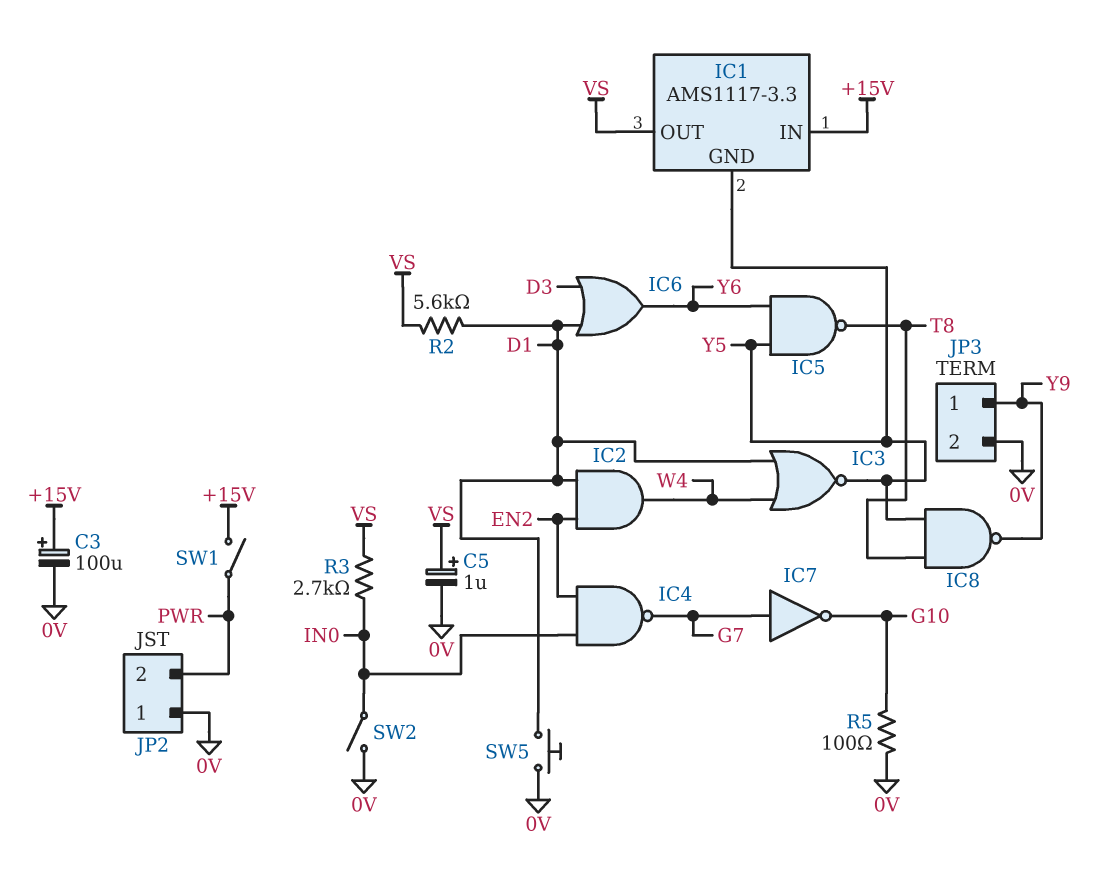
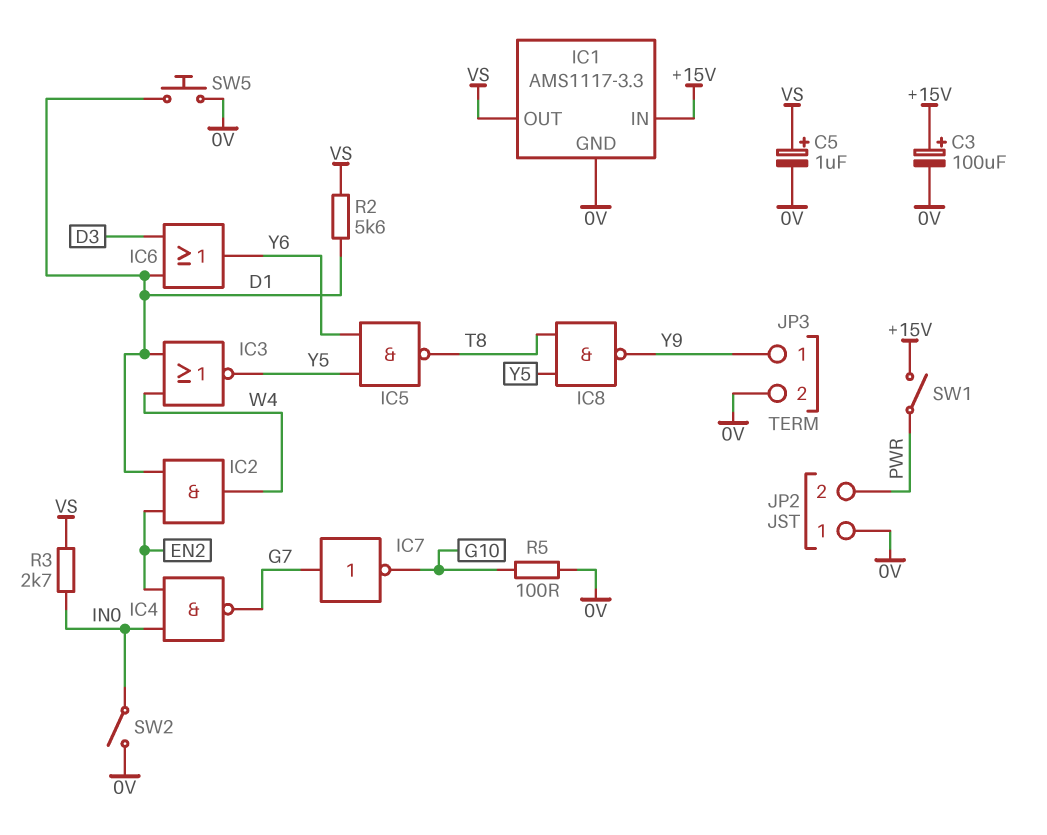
IC1 pin GND: Y5 -> 0V

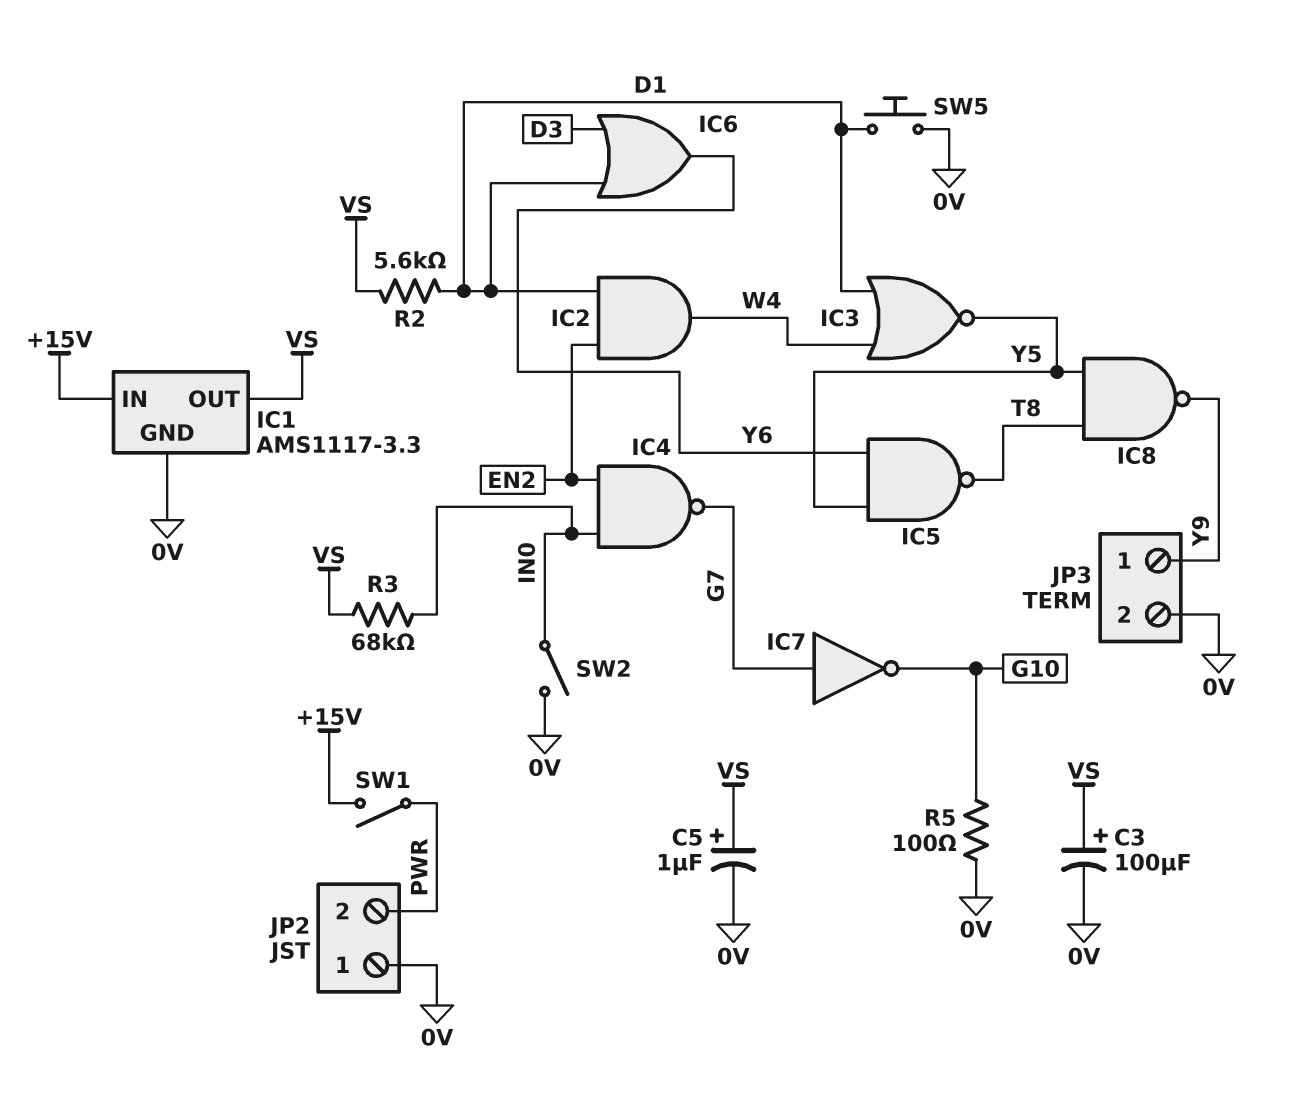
C3: 100uF (plus +15V, minus 0V) -> 100uF (plus VS, minus 0V)
R3: 2.7k (IN0, VS) -> 68k (IN0, VS)

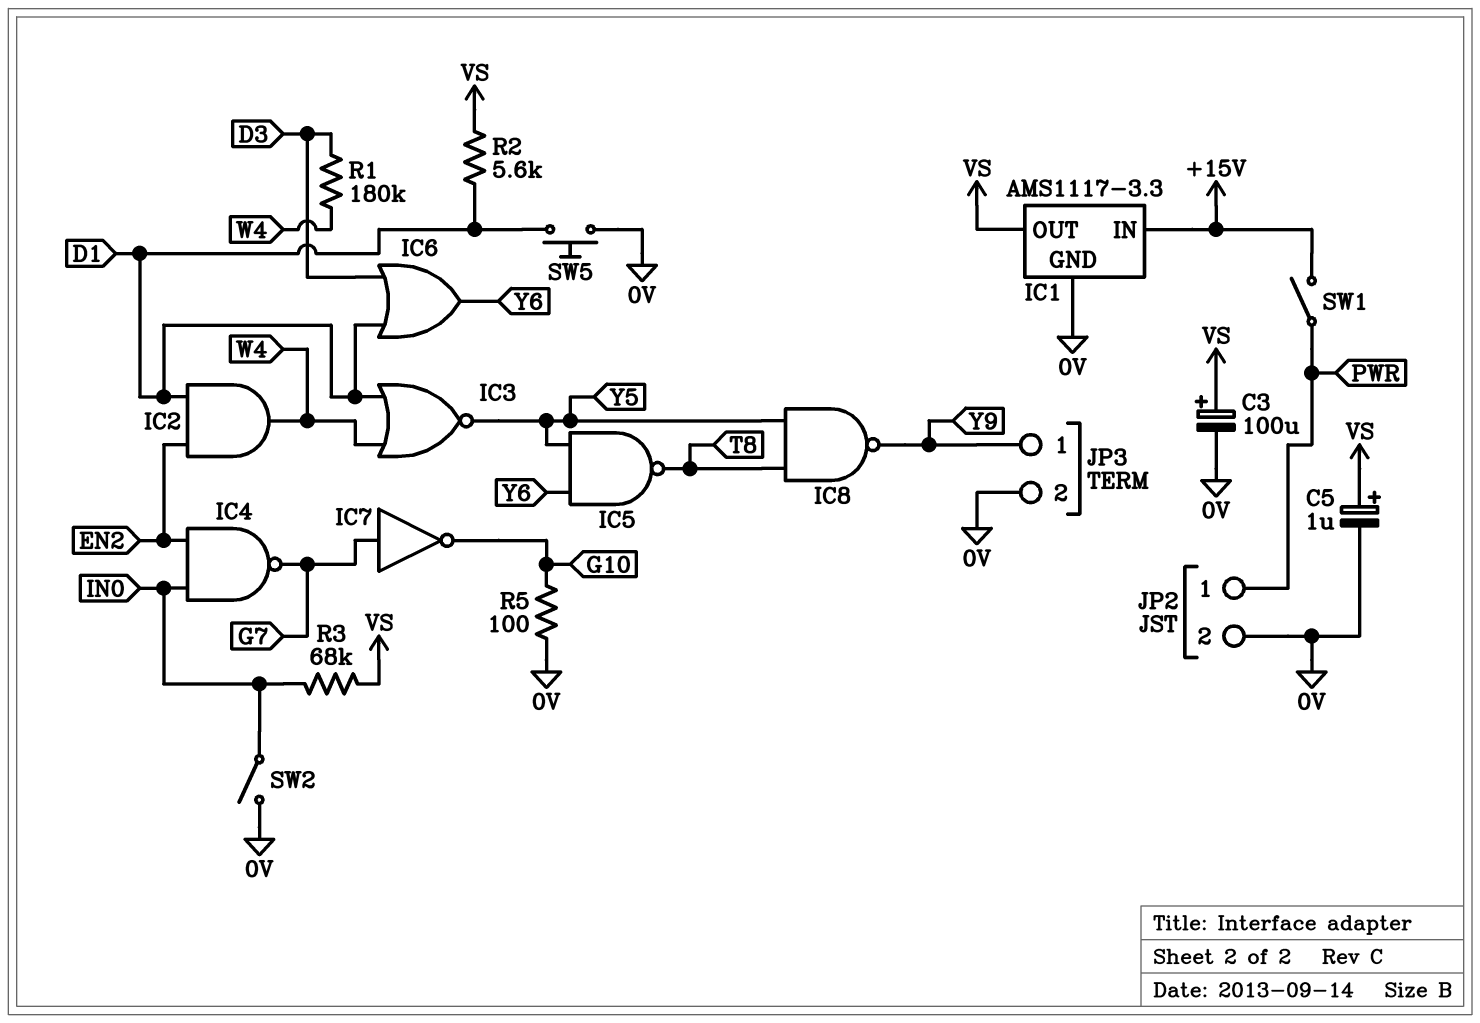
JP2 pin 1: 0V -> PWR
JP2 pin 2: PWR -> 0V
R1: none -> 180k (D3, W4)

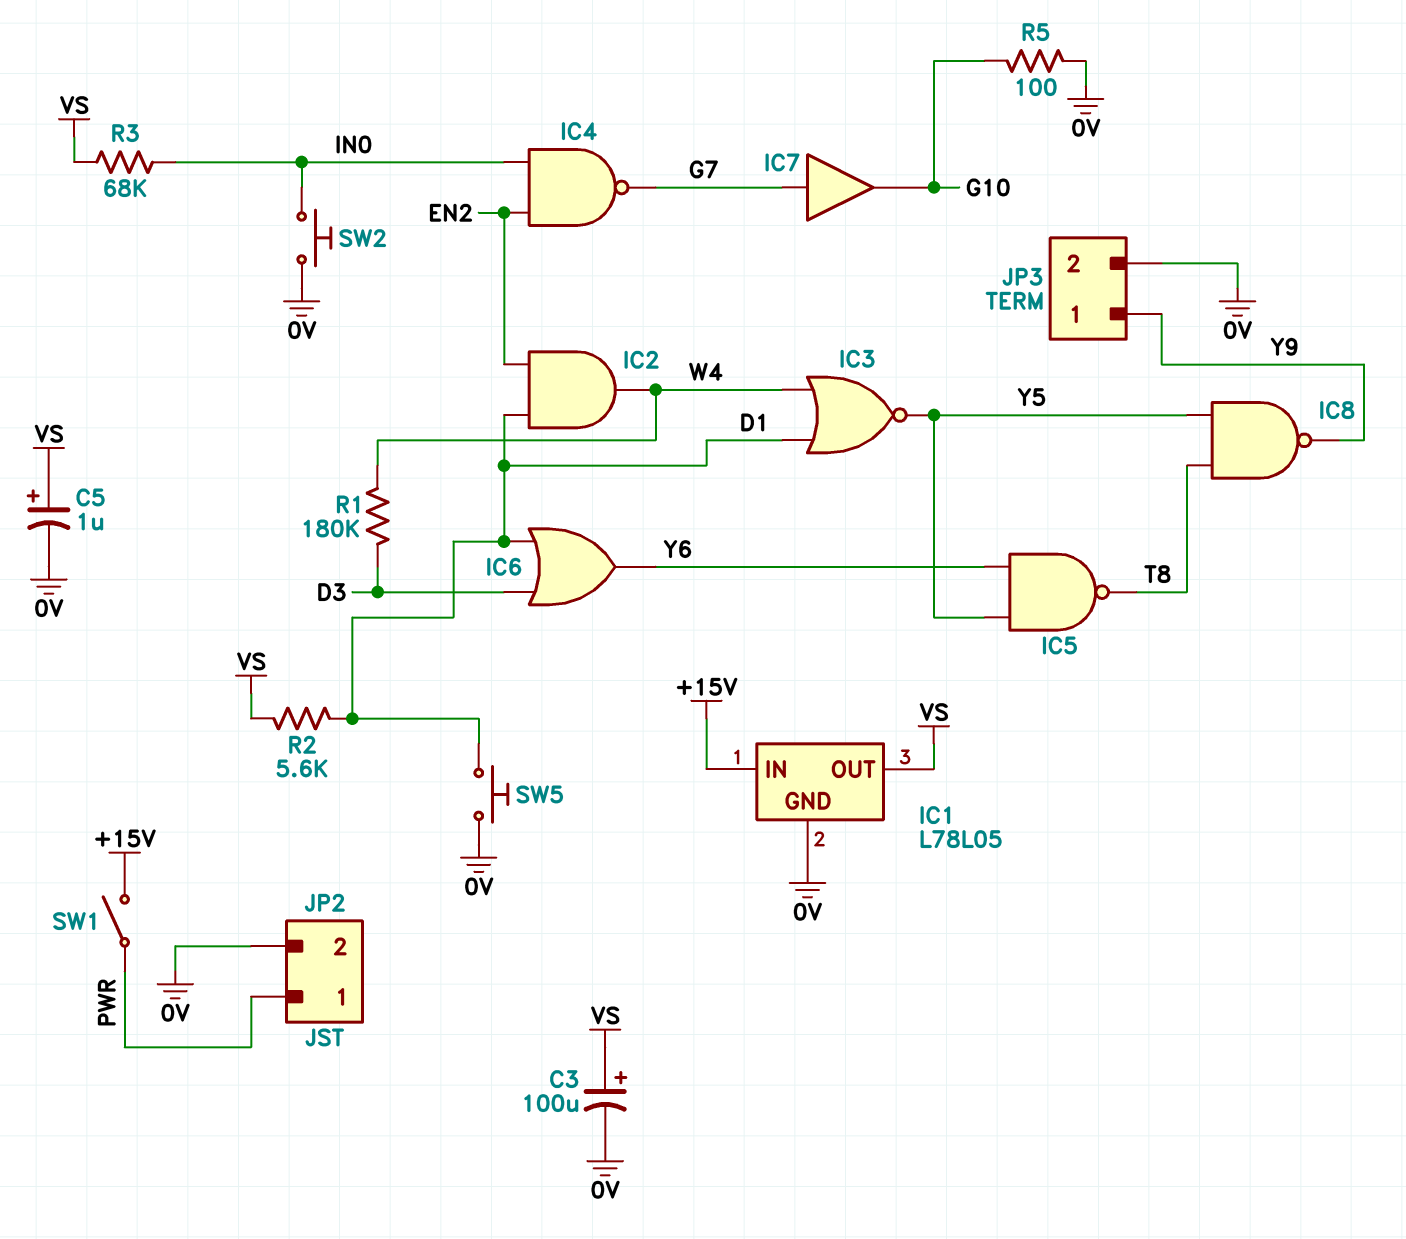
IC1: AMS1117-3.3 -> L78L05
IC7: NOT (in G7, out G10) -> buffer (in G7, out G10)
SW2: switch (0V, IN0) -> button (0V, IN0)

